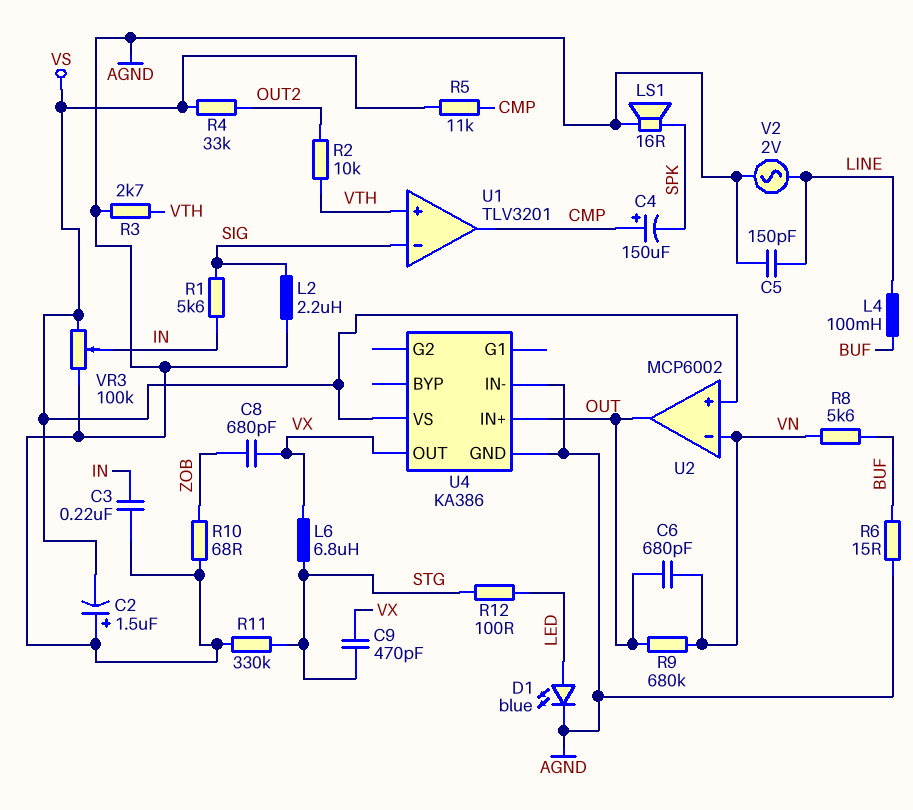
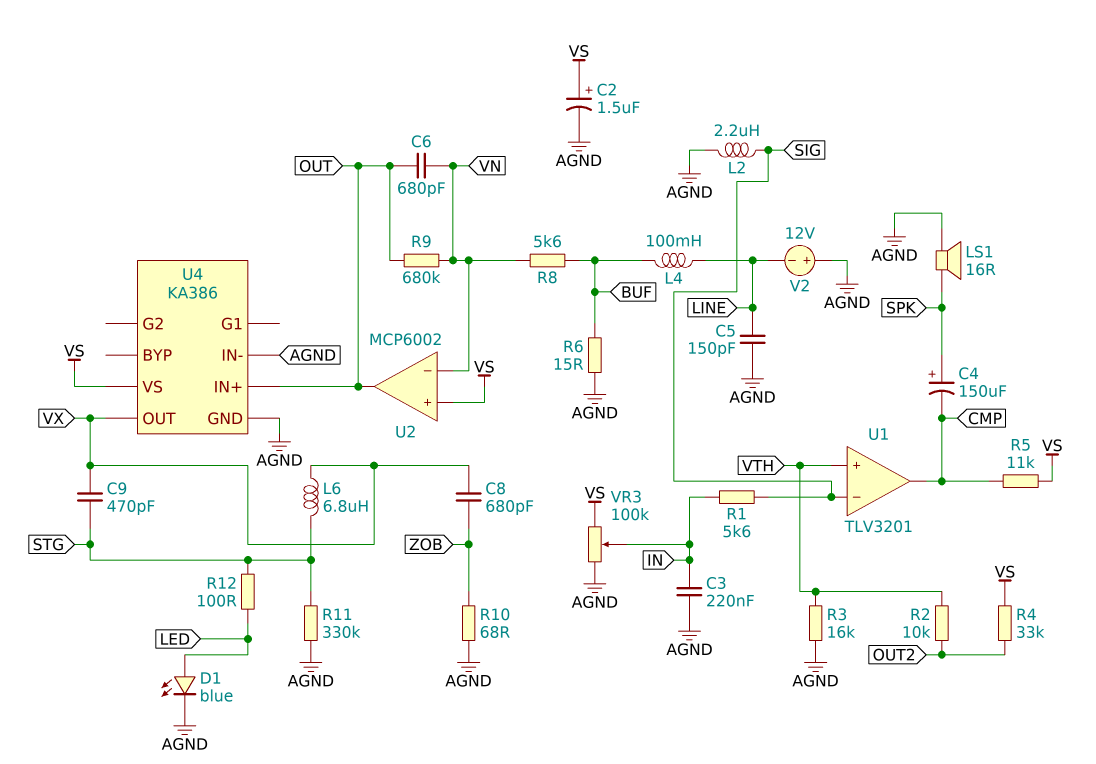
C2: 1.5uF (plus AGND, minus VS) -> 1.5uF (plus VS, minus AGND)
C4: 150uF (plus CMP, minus SPK) -> 150uF (plus SPK, minus CMP)
R3: 2.7k (AGND, VTH) -> 16k (AGND, VTH)
V2: AC 2V (AGND, LINE) -> 12V (plus AGND, minus LINE)

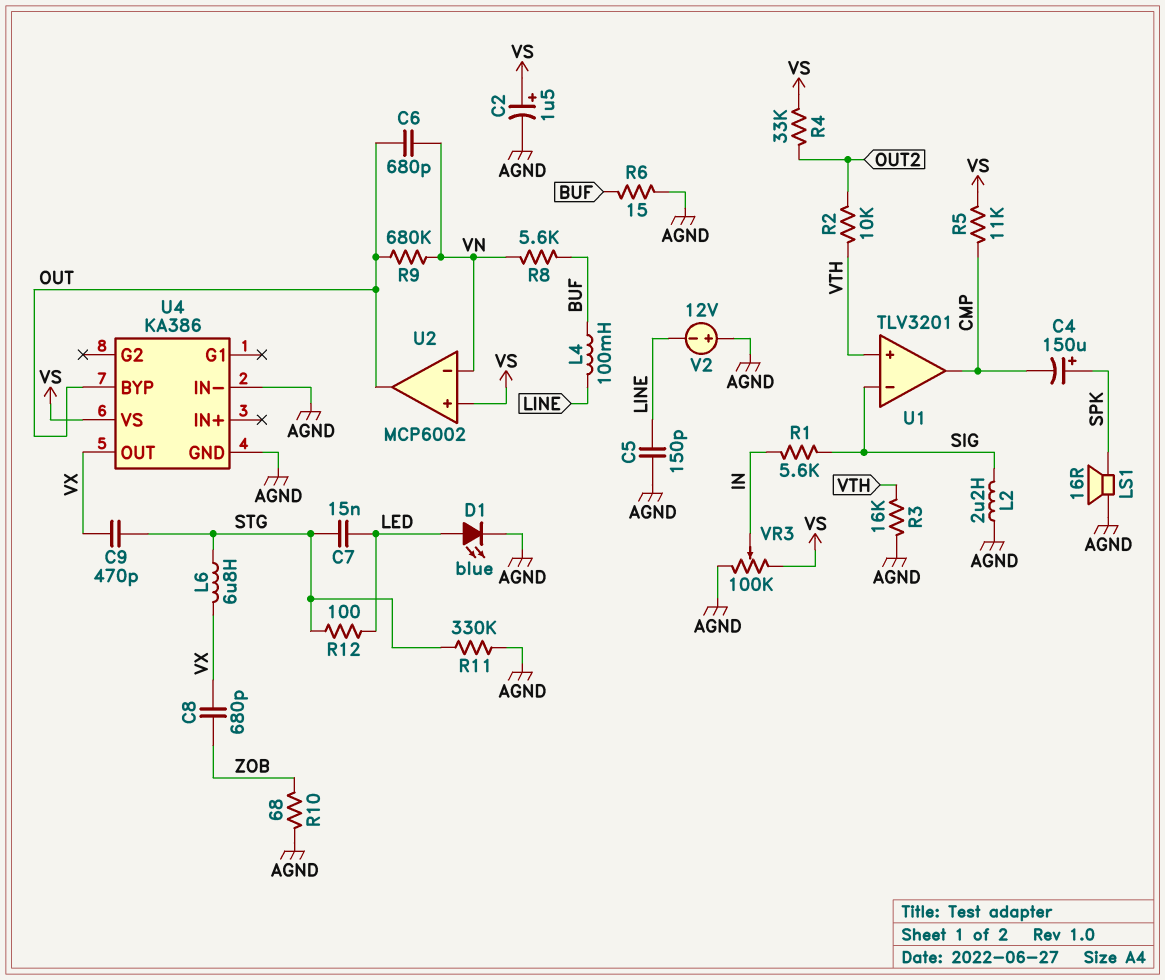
C3: 220nF (AGND, IN) -> none
C7: none -> 15nF (LED, STG)
U4 pin BYP: none -> OUT
U4 pin IN+: OUT -> none

